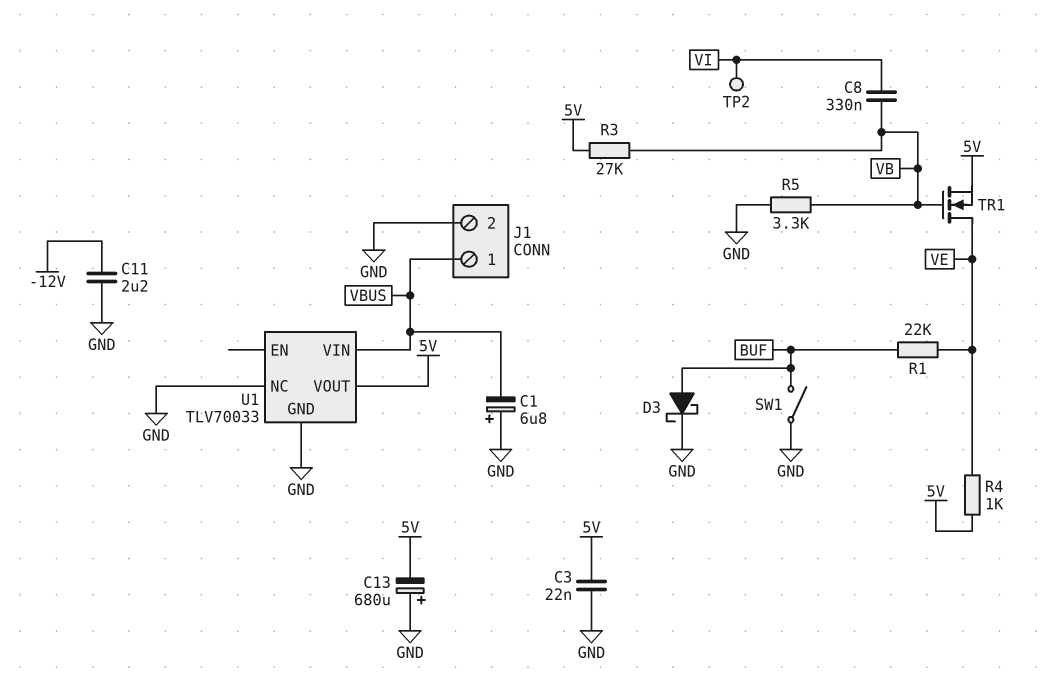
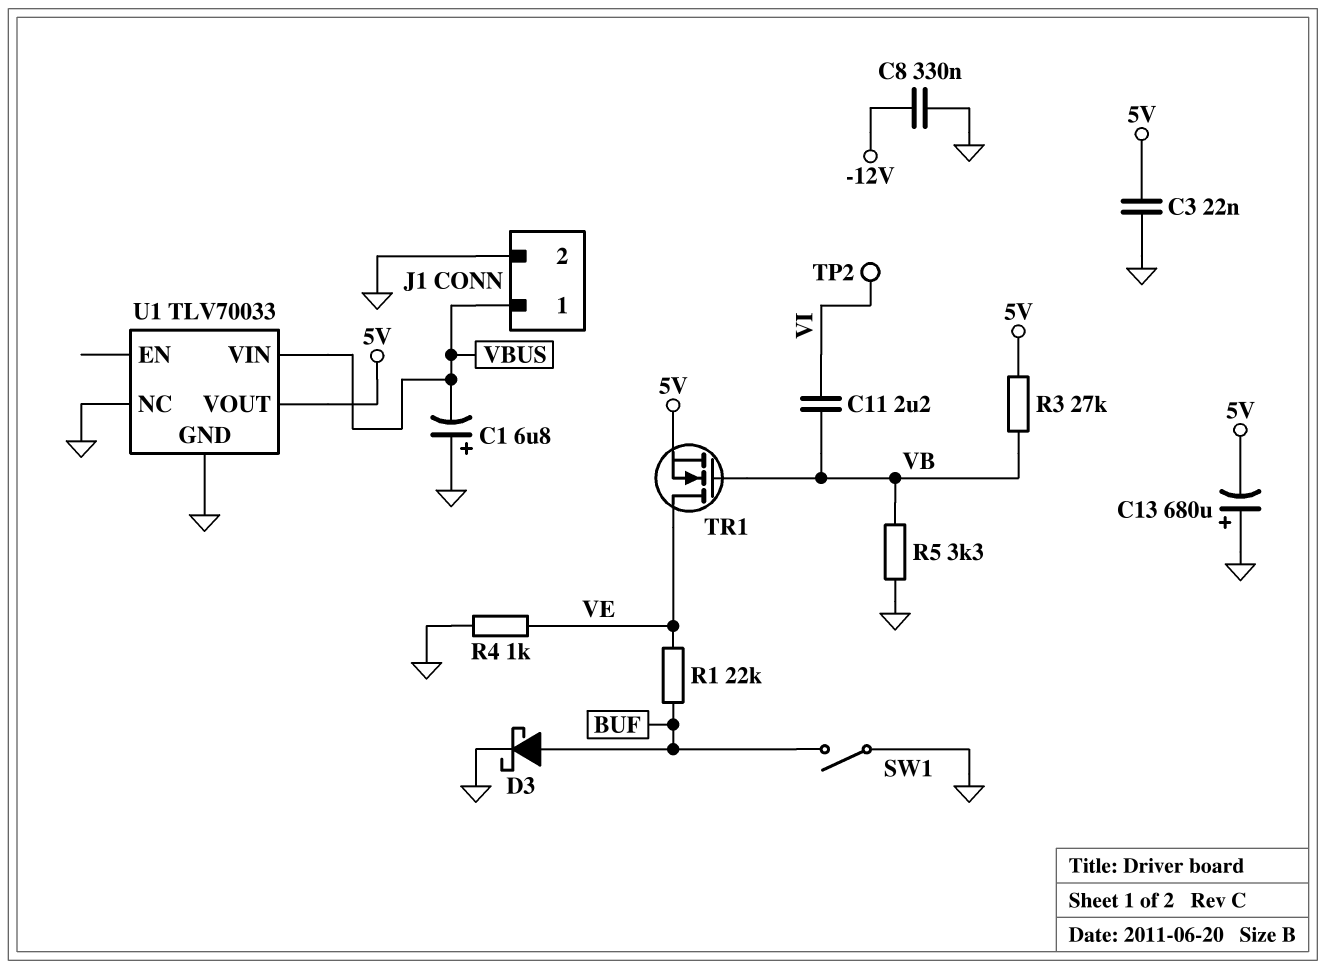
C8: 330nF (VB, VI) -> 330nF (-12V, GND)
C11: 2.2uF (-12V, GND) -> 2.2uF (VB, VI)
R4: 1k (5V, VE) -> 1k (GND, VE)

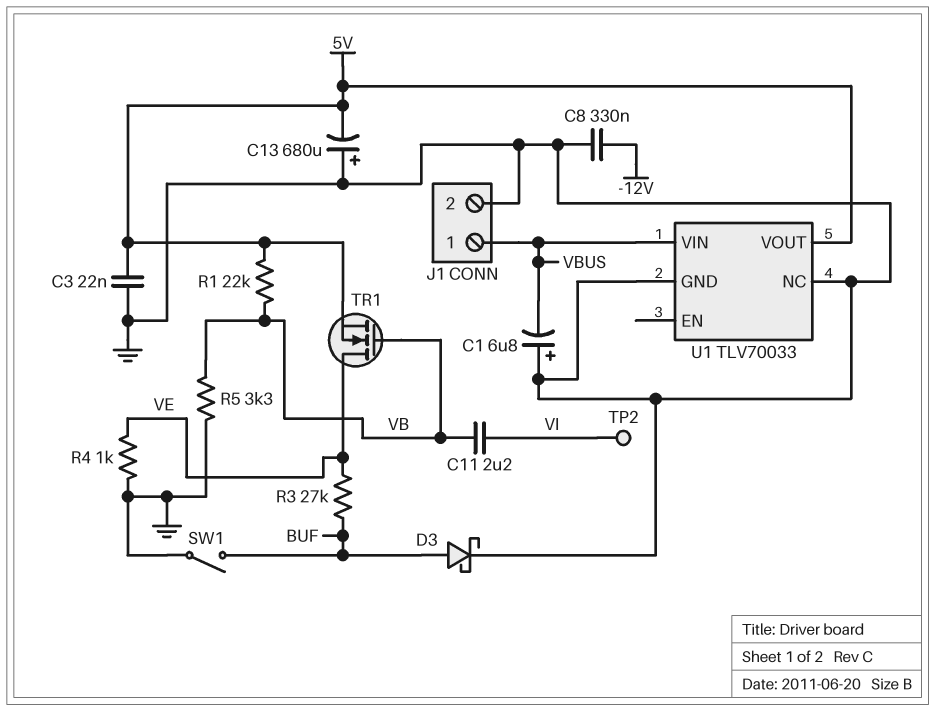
R1: 22k (BUF, VE) -> 22k (5V, VB)
R3: 27k (5V, VB) -> 27k (BUF, VE)

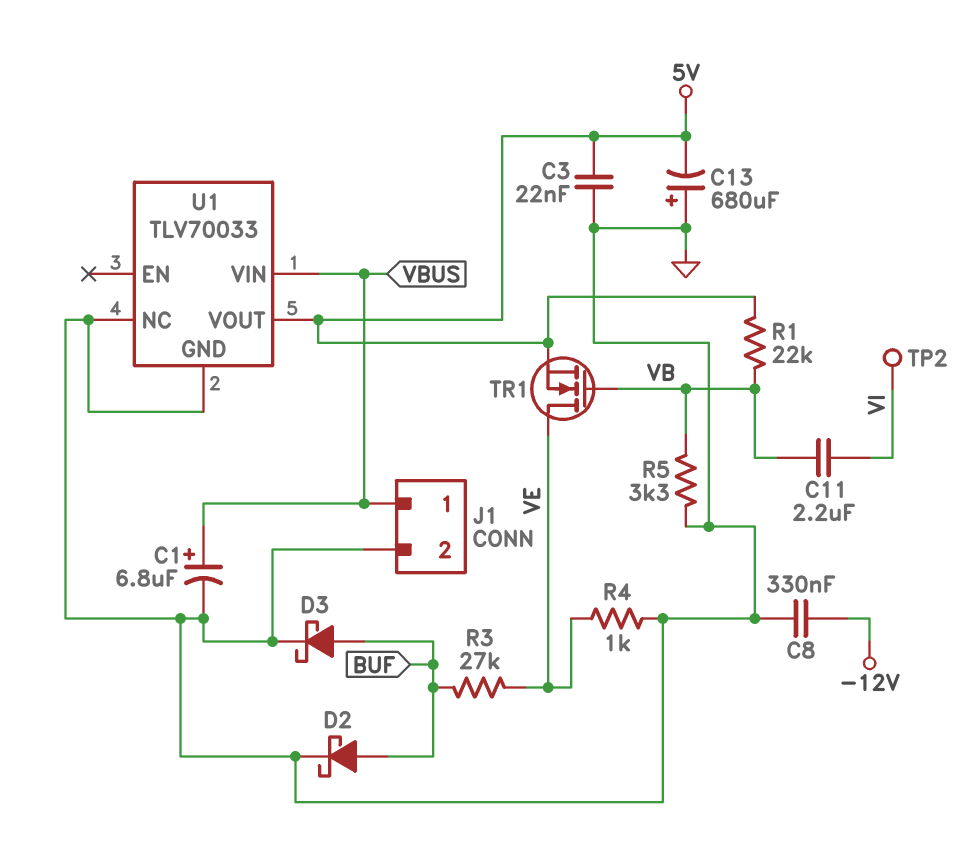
C1: 6.8uF (plus GND, minus VBUS) -> 6.8uF (plus VBUS, minus GND)
D2: none -> schottky (A BUF, K GND)
SW1: switch (BUF, GND) -> none

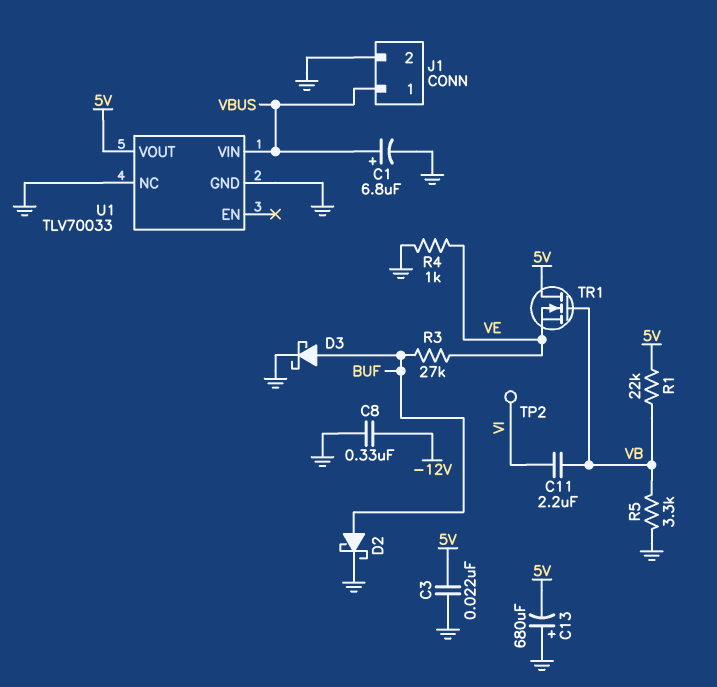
TR1: NMOS (G VB, D VE, S 5V) -> NMOS (G VB, D 5V, S VE)

